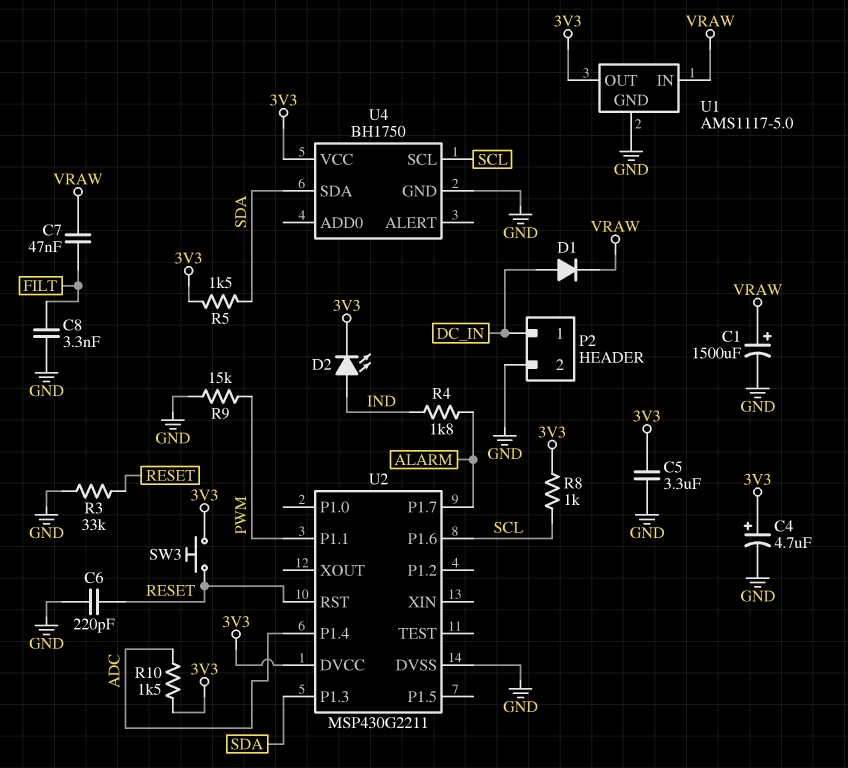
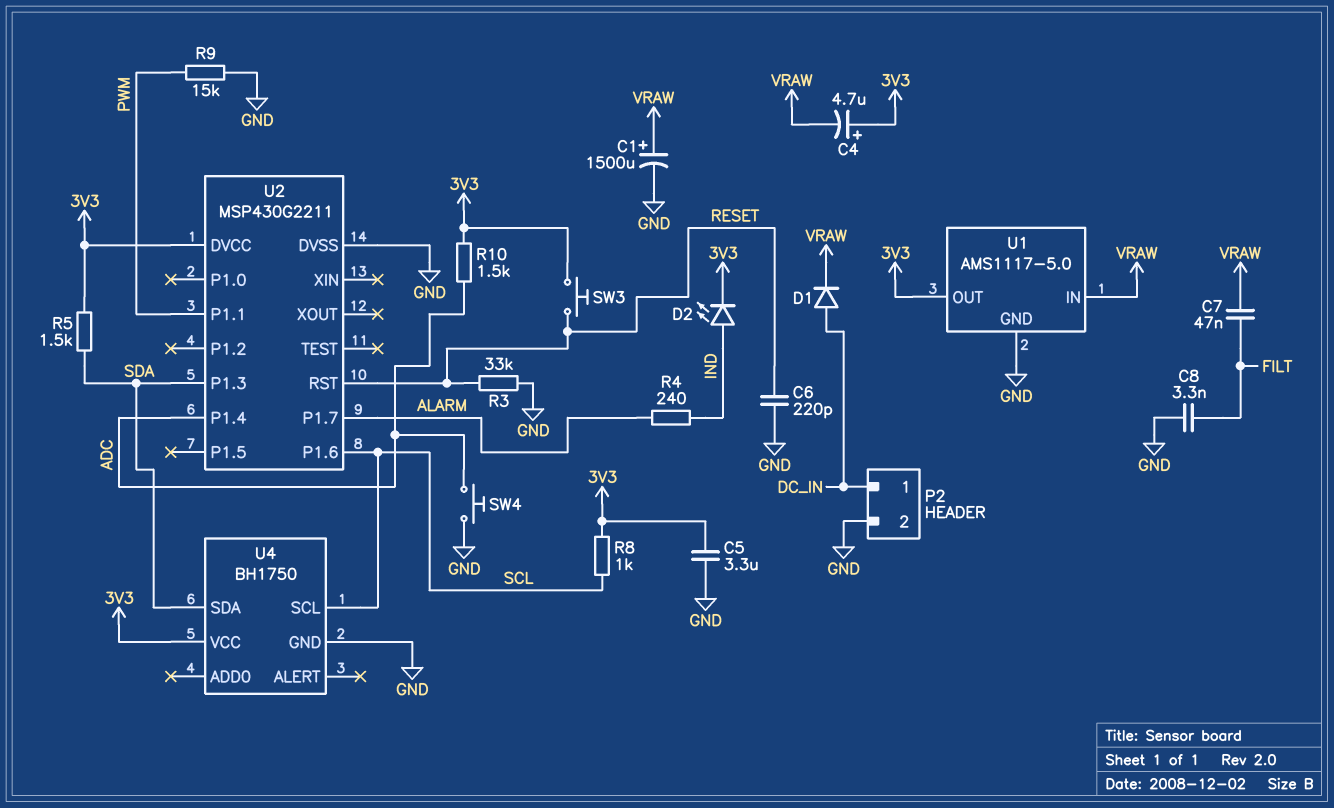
C4: 4.7uF (plus 3V3, minus GND) -> 4.7uF (plus 3V3, minus VRAW)
R4: 1.8k (ALARM, IND) -> 240 (ALARM, IND)
SW4: none -> button (ADC, GND)

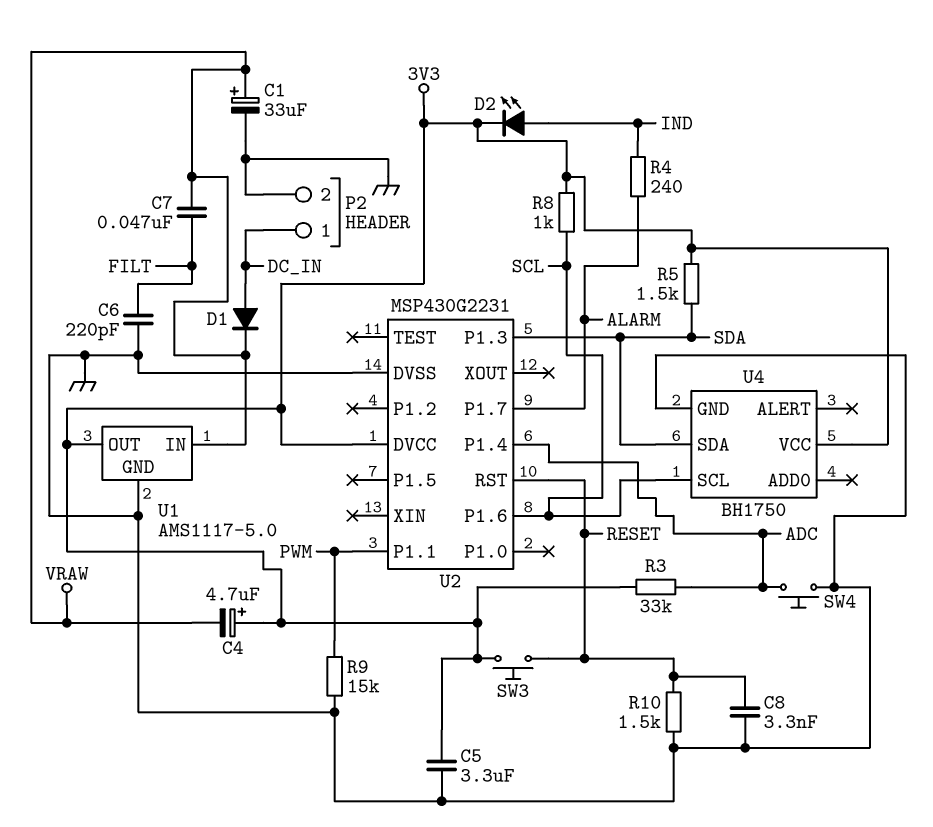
C1: 1500uF (plus VRAW, minus GND) -> 33uF (plus VRAW, minus GND)
C6: 220pF (GND, RESET) -> 220pF (FILT, GND)
C8: 3.3nF (FILT, GND) -> 3.3nF (GND, RESET)
R3: 33k (GND, RESET) -> 33k (3V3, ADC)
R10: 1.5k (3V3, ADC) -> 1.5k (GND, RESET)
U2: MSP430G2211 -> MSP430G2231

